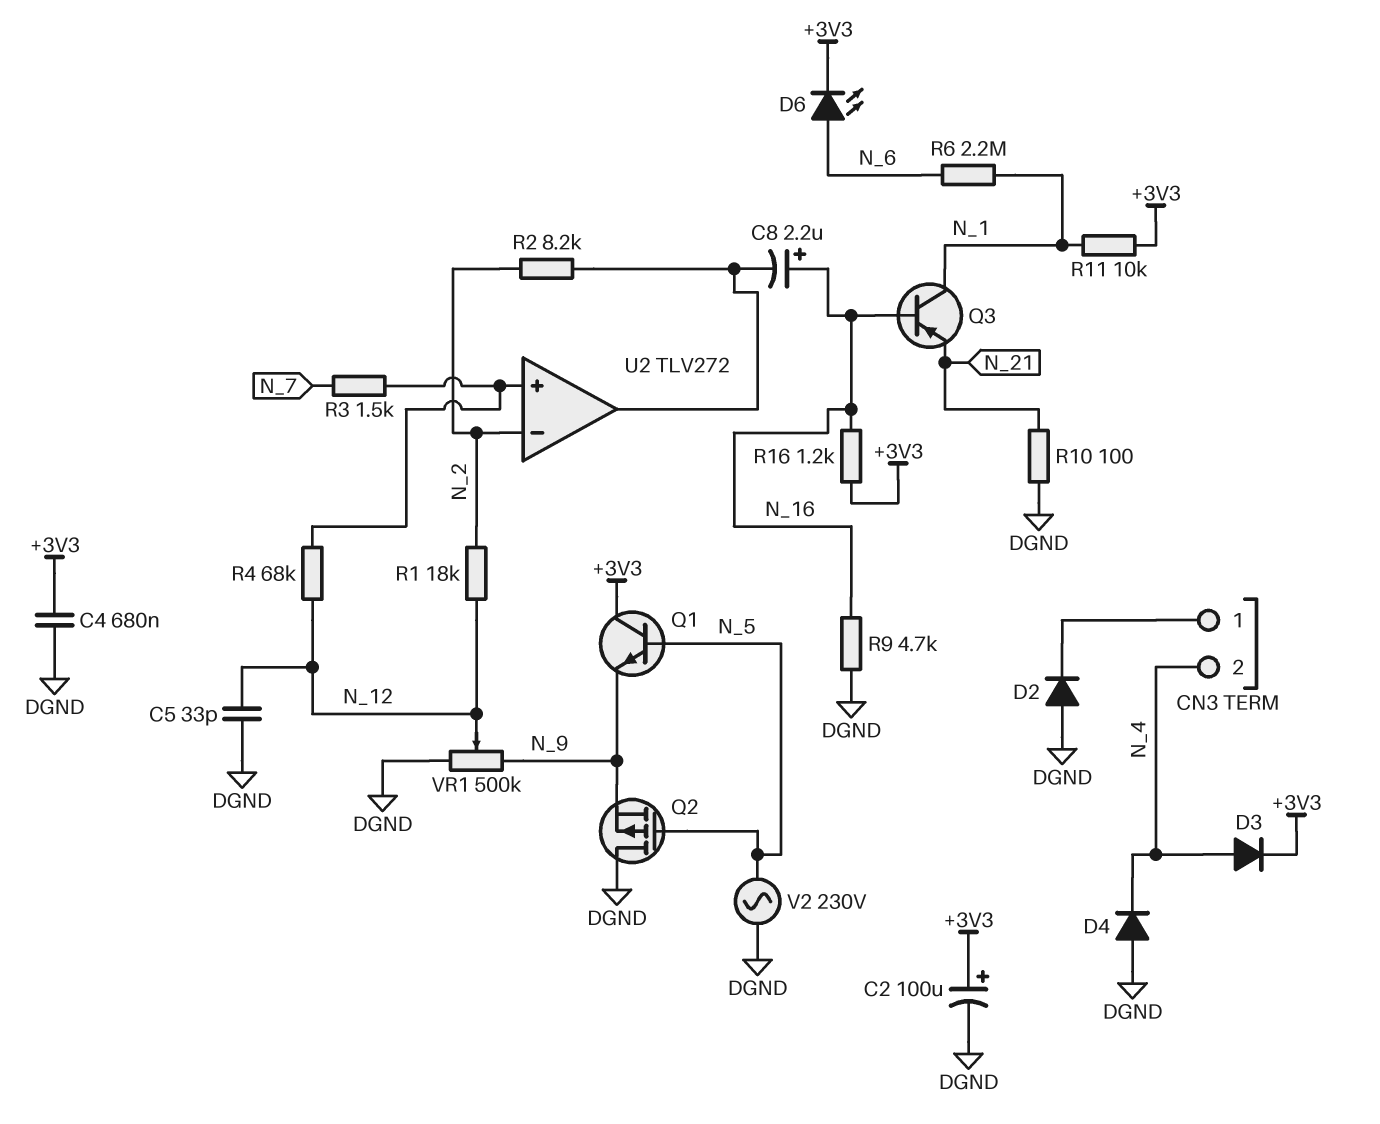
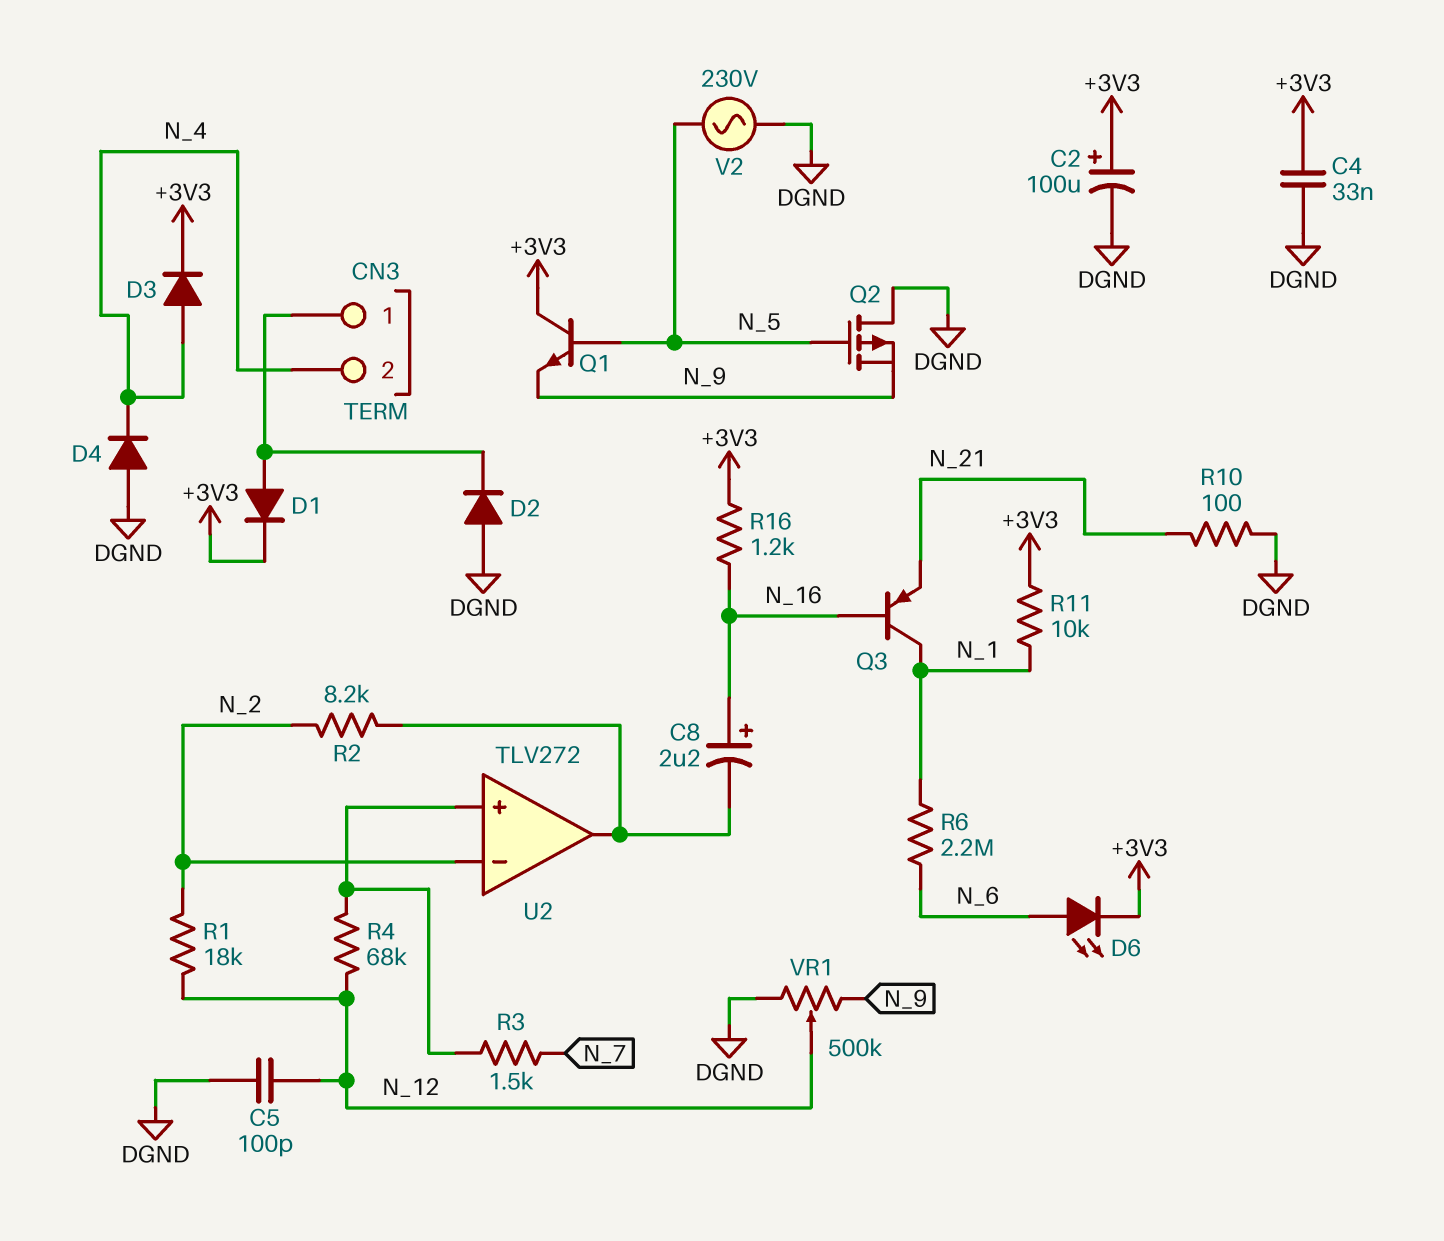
C4: 680nF (+3V3, DGND) -> 33nF (+3V3, DGND)
C5: 33pF (DGND, N_12) -> 100pF (DGND, N_12)
D1: none -> diode (A CN3/1, K +3V3)
R9: 4.7k (DGND, N_16) -> none

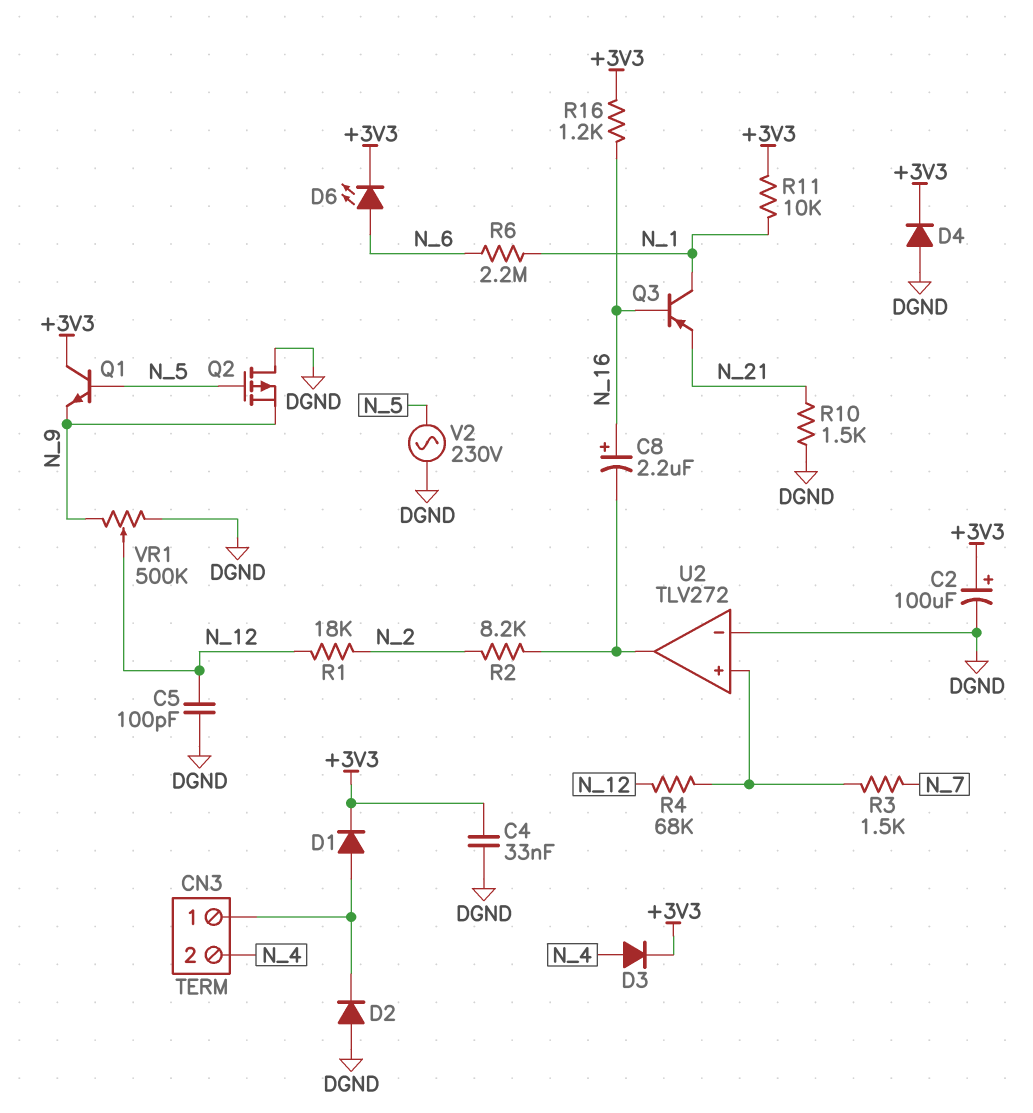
D4: diode (A DGND, K N_4) -> diode (A DGND, K +3V3)
R10: 100 (DGND, N_21) -> 1.5k (DGND, N_21)
U2 pin in-: N_2 -> DGND

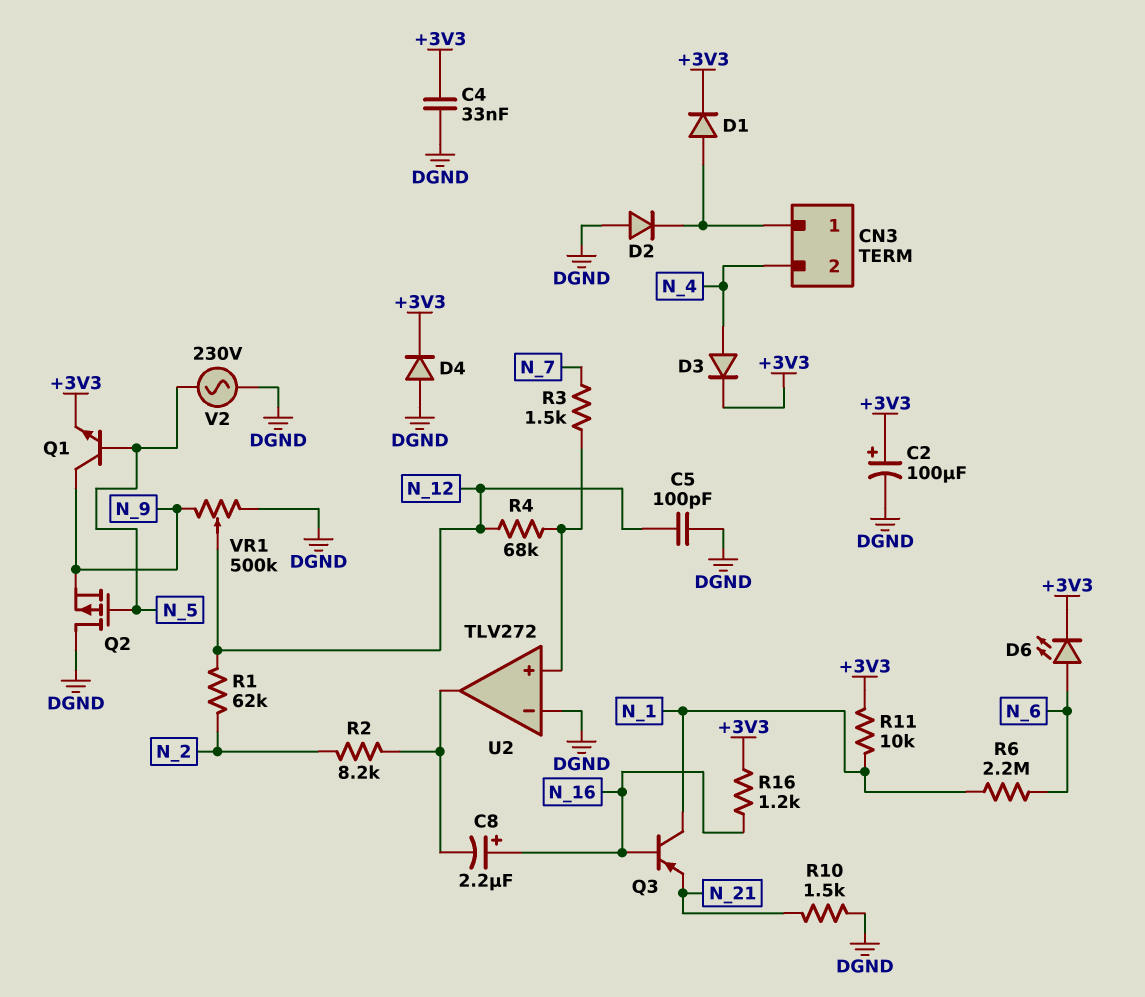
Q1: NPN (B N_5, C +3V3, E N_9) -> NPN (B N_5, C N_9, E +3V3)
R1: 18k (N_2, N_12) -> 62k (N_2, N_12)

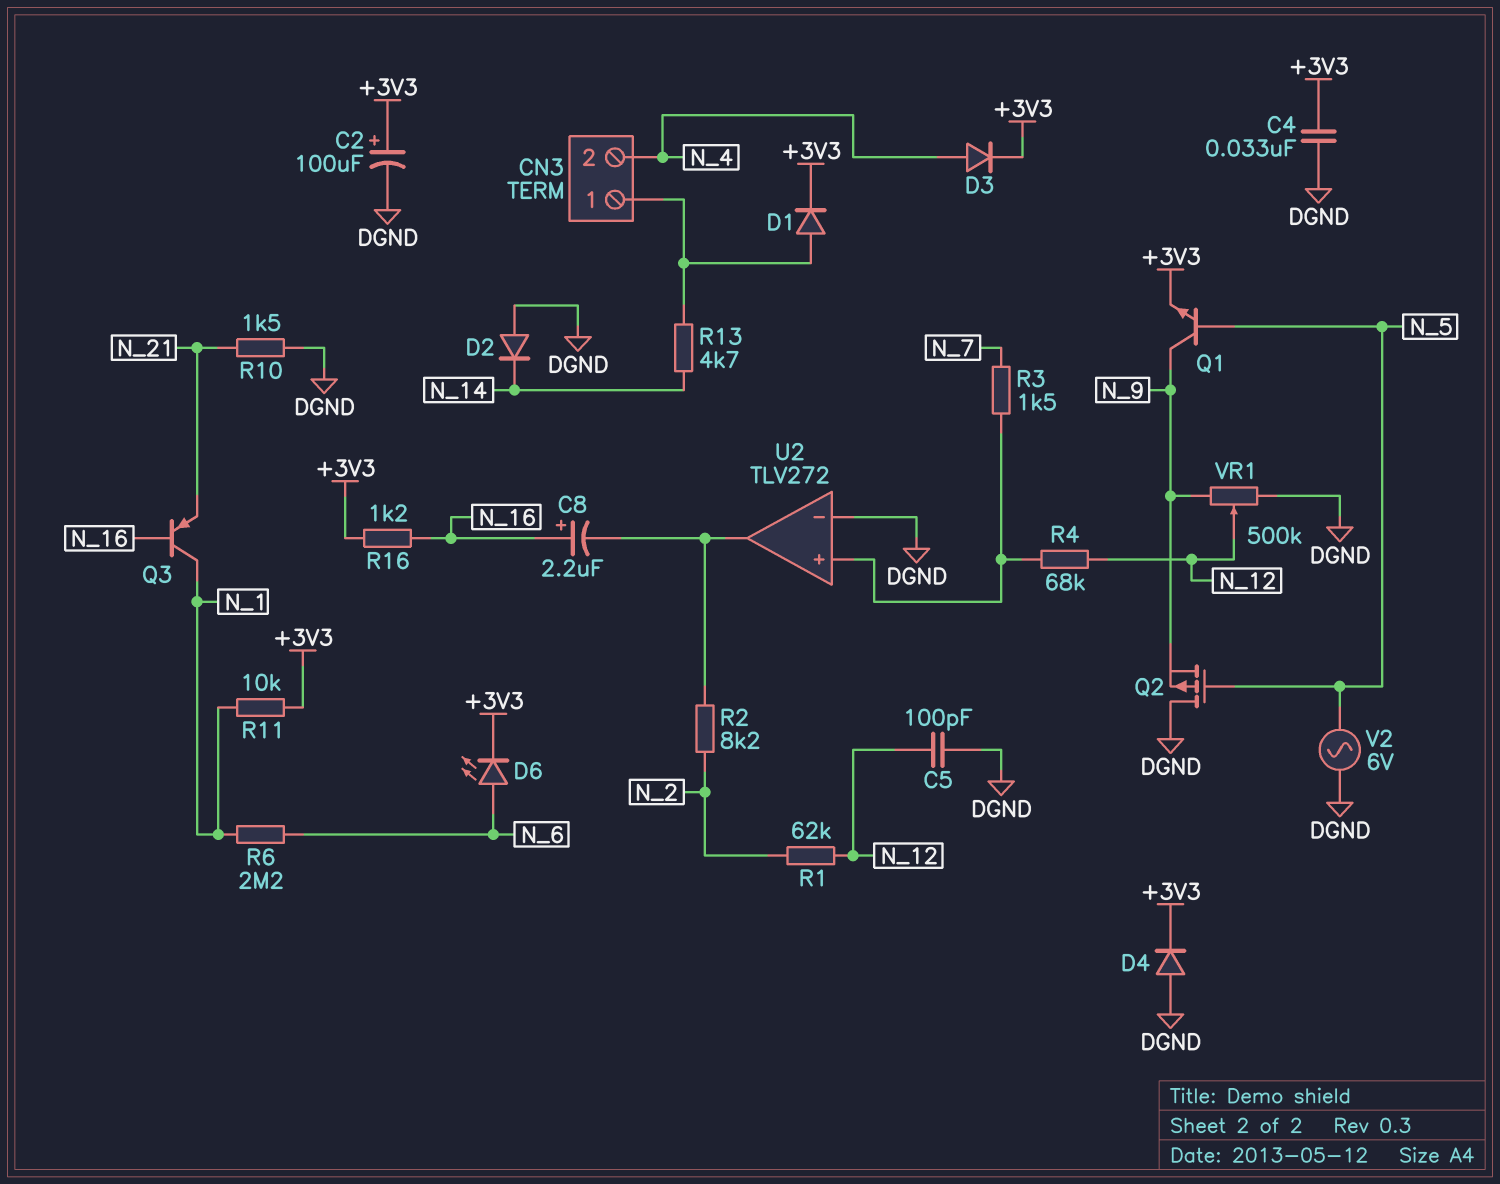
D2: diode (A DGND, K CN3/1) -> diode (A DGND, K N_14)
R13: none -> 4.7k (CN3/1, N_14)
V2: AC 230V (DGND, N_5) -> AC 6V (DGND, N_5)

